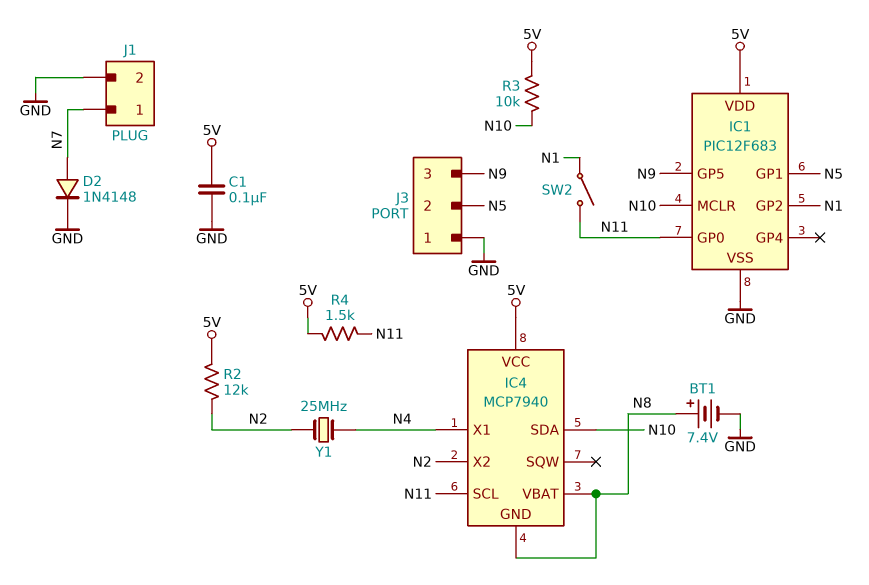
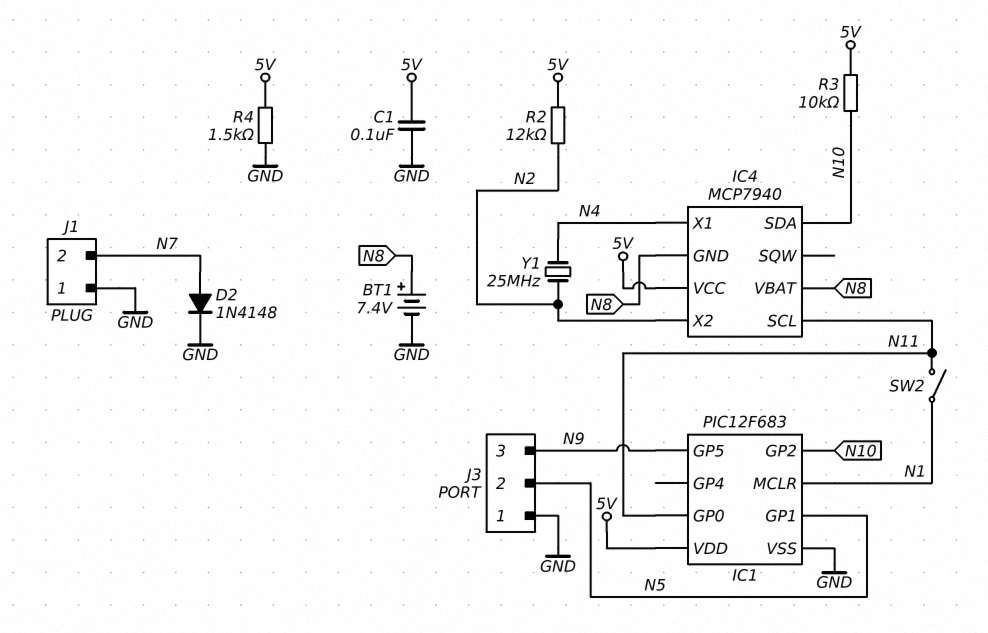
IC1 pin GP2: N1 -> N10
IC1 pin MCLR: N10 -> N1
J1 pin 1: N7 -> GND
J1 pin 2: GND -> N7
R4: 1.5k (5V, N11) -> 1.5k (5V, GND)

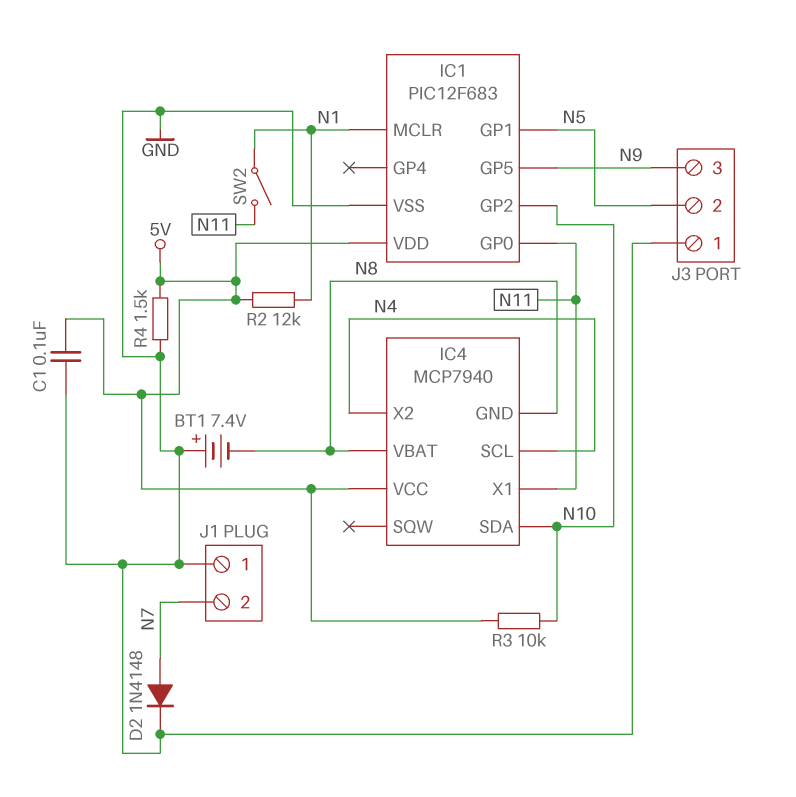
BT1: 7.4V (plus N8, minus GND) -> 7.4V (plus GND, minus N8)
IC4 pin SCL: N11 -> N4
IC4 pin X1: N4 -> N11
IC4 pin X2: N2 -> N4
R2: 12k (5V, N2) -> 12k (5V, N1)
Y1: 25MHz (N2, N4) -> none

